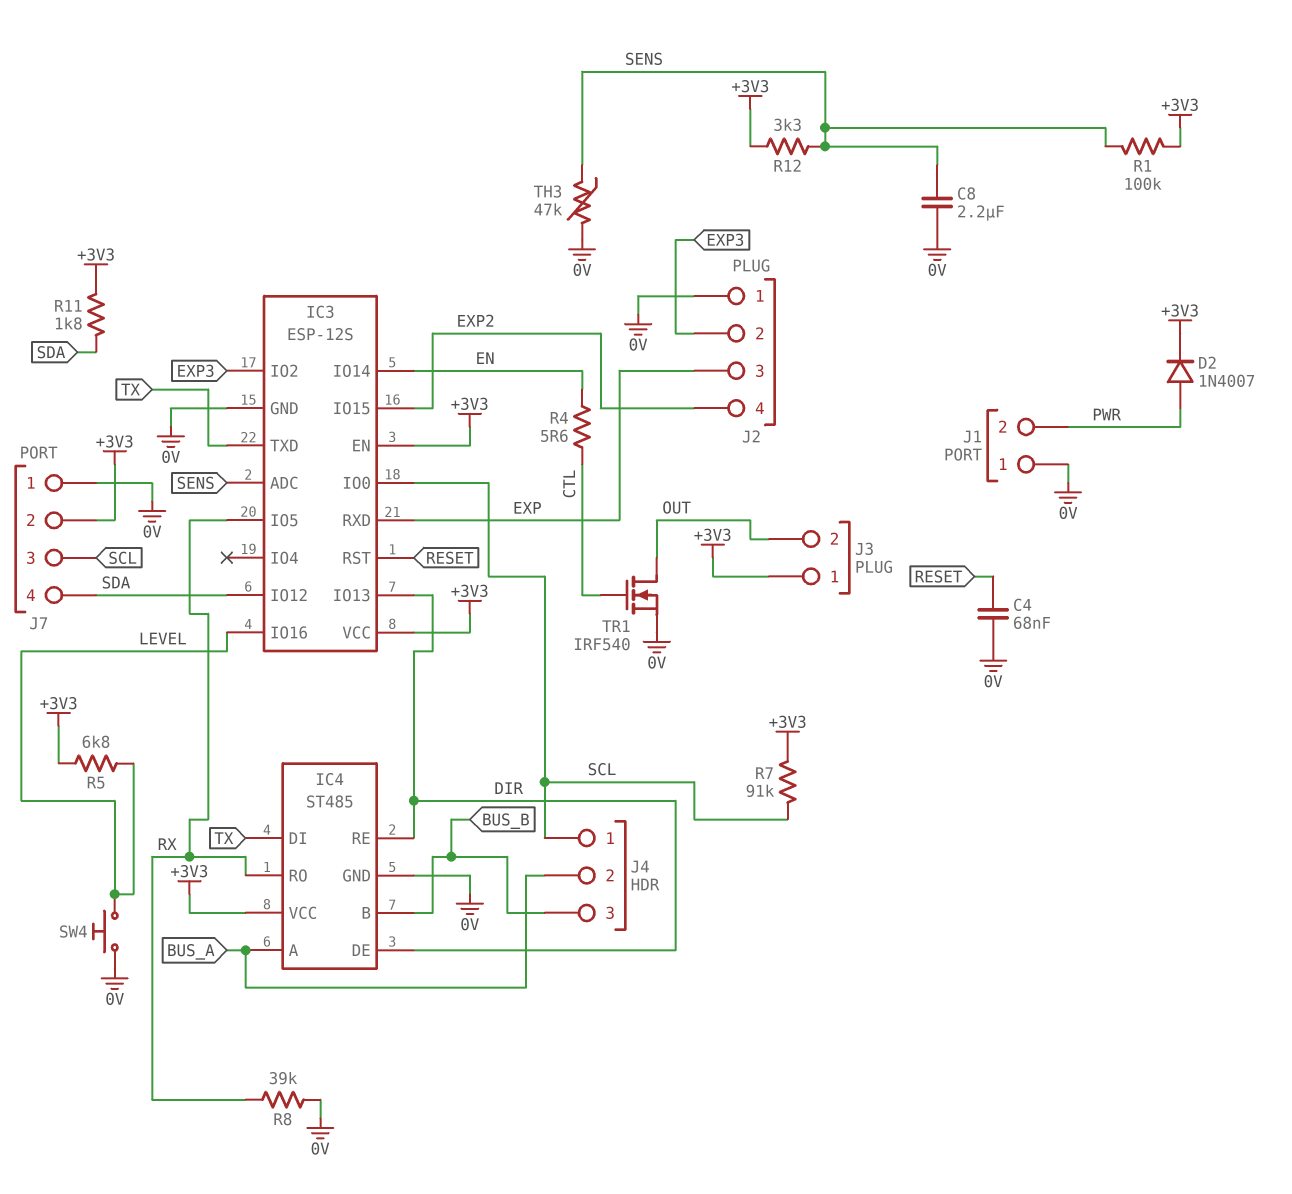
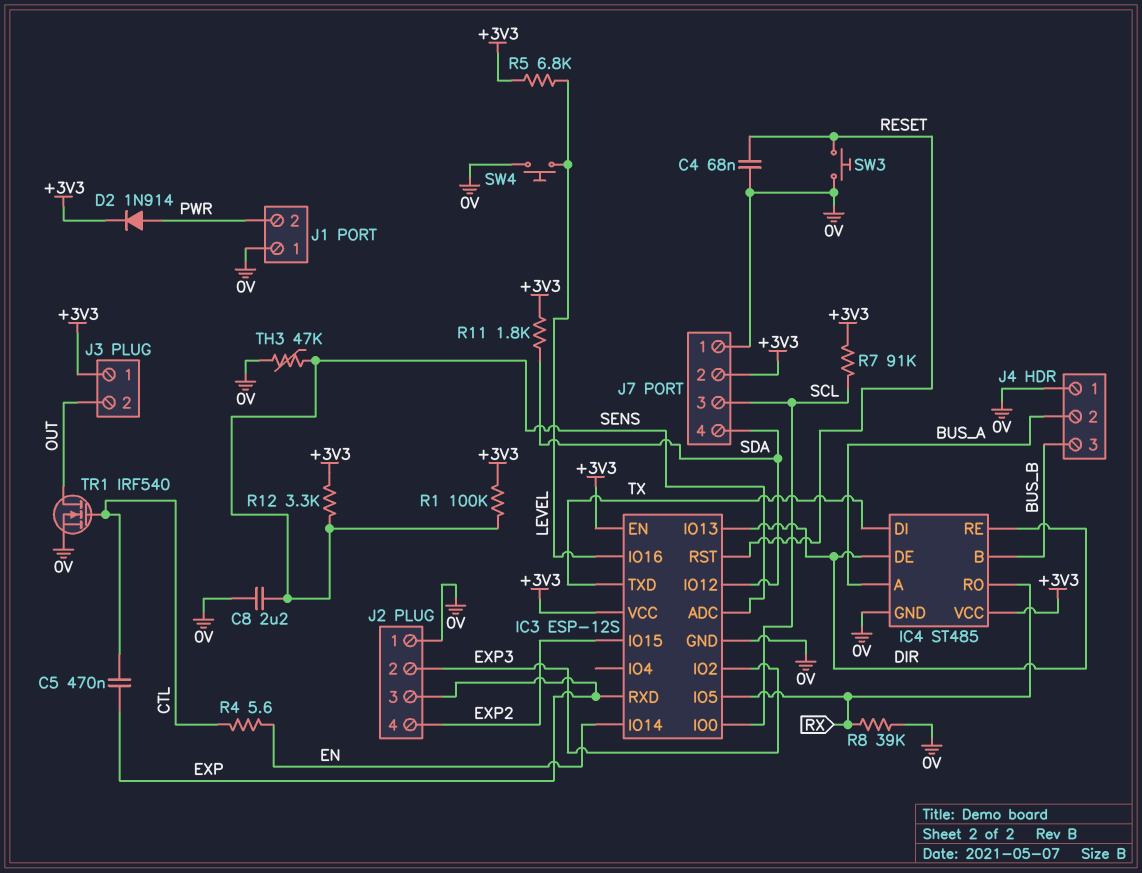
C5: none -> 470nF (CTL, EXP)
D2: diode 1N4007 (A PWR, K +3V3) -> diode 1N914 (A PWR, K +3V3)
J4 pin 1: SCL -> 0V
SW3: none -> button (0V, RESET)

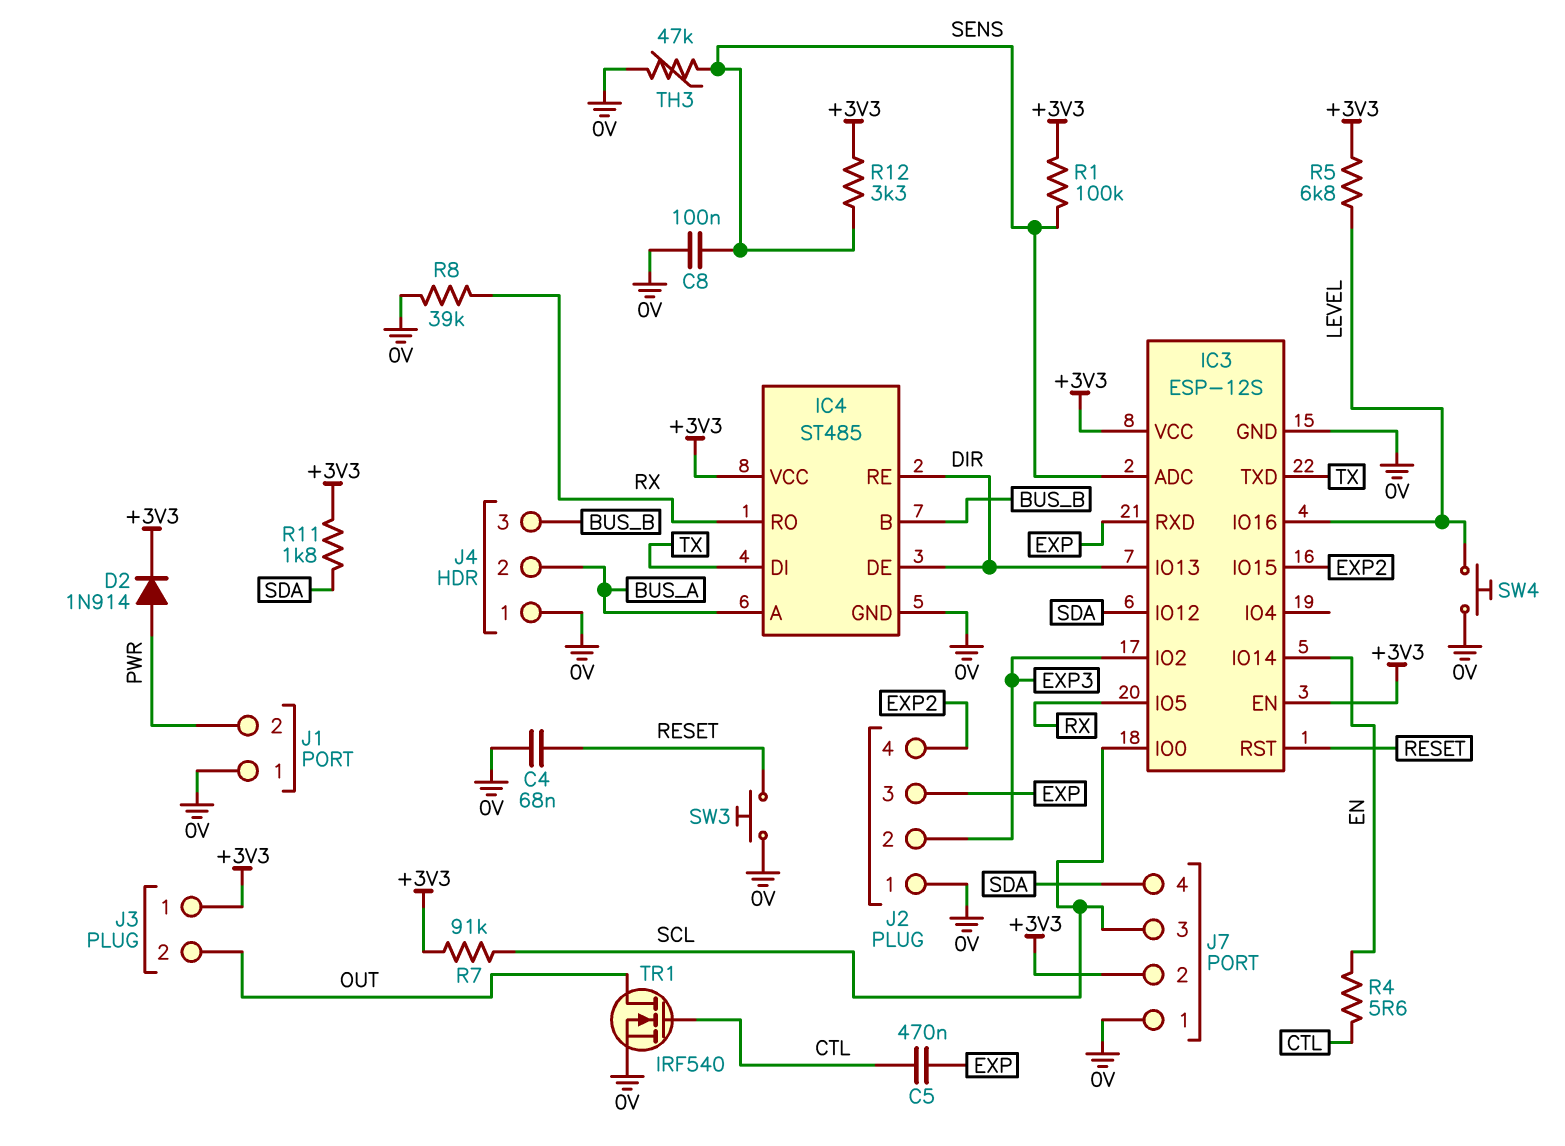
C8: 2.2uF (0V, SENS) -> 100nF (0V, SENS)

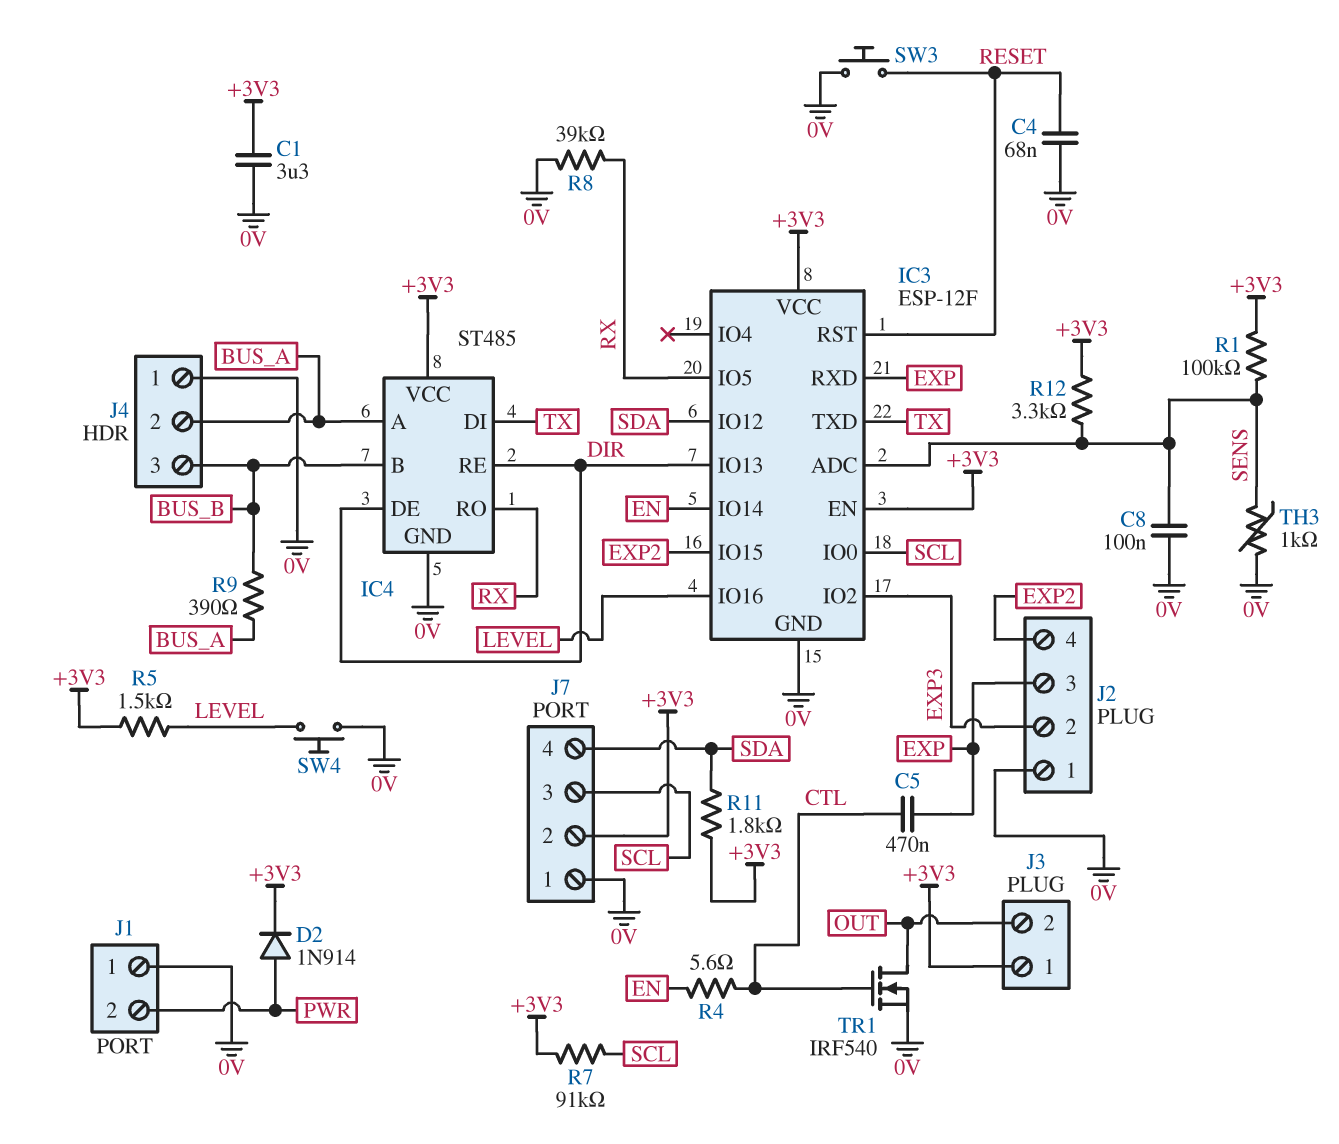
C1: none -> 3.3uF (+3V3, 0V)
IC3: ESP-12S -> ESP-12F
R5: 6.8k (+3V3, LEVEL) -> 1.5k (+3V3, LEVEL)
R9: none -> 390 (BUS_A, BUS_B)
TH3: 47k (0V, SENS) -> 1k (0V, SENS)

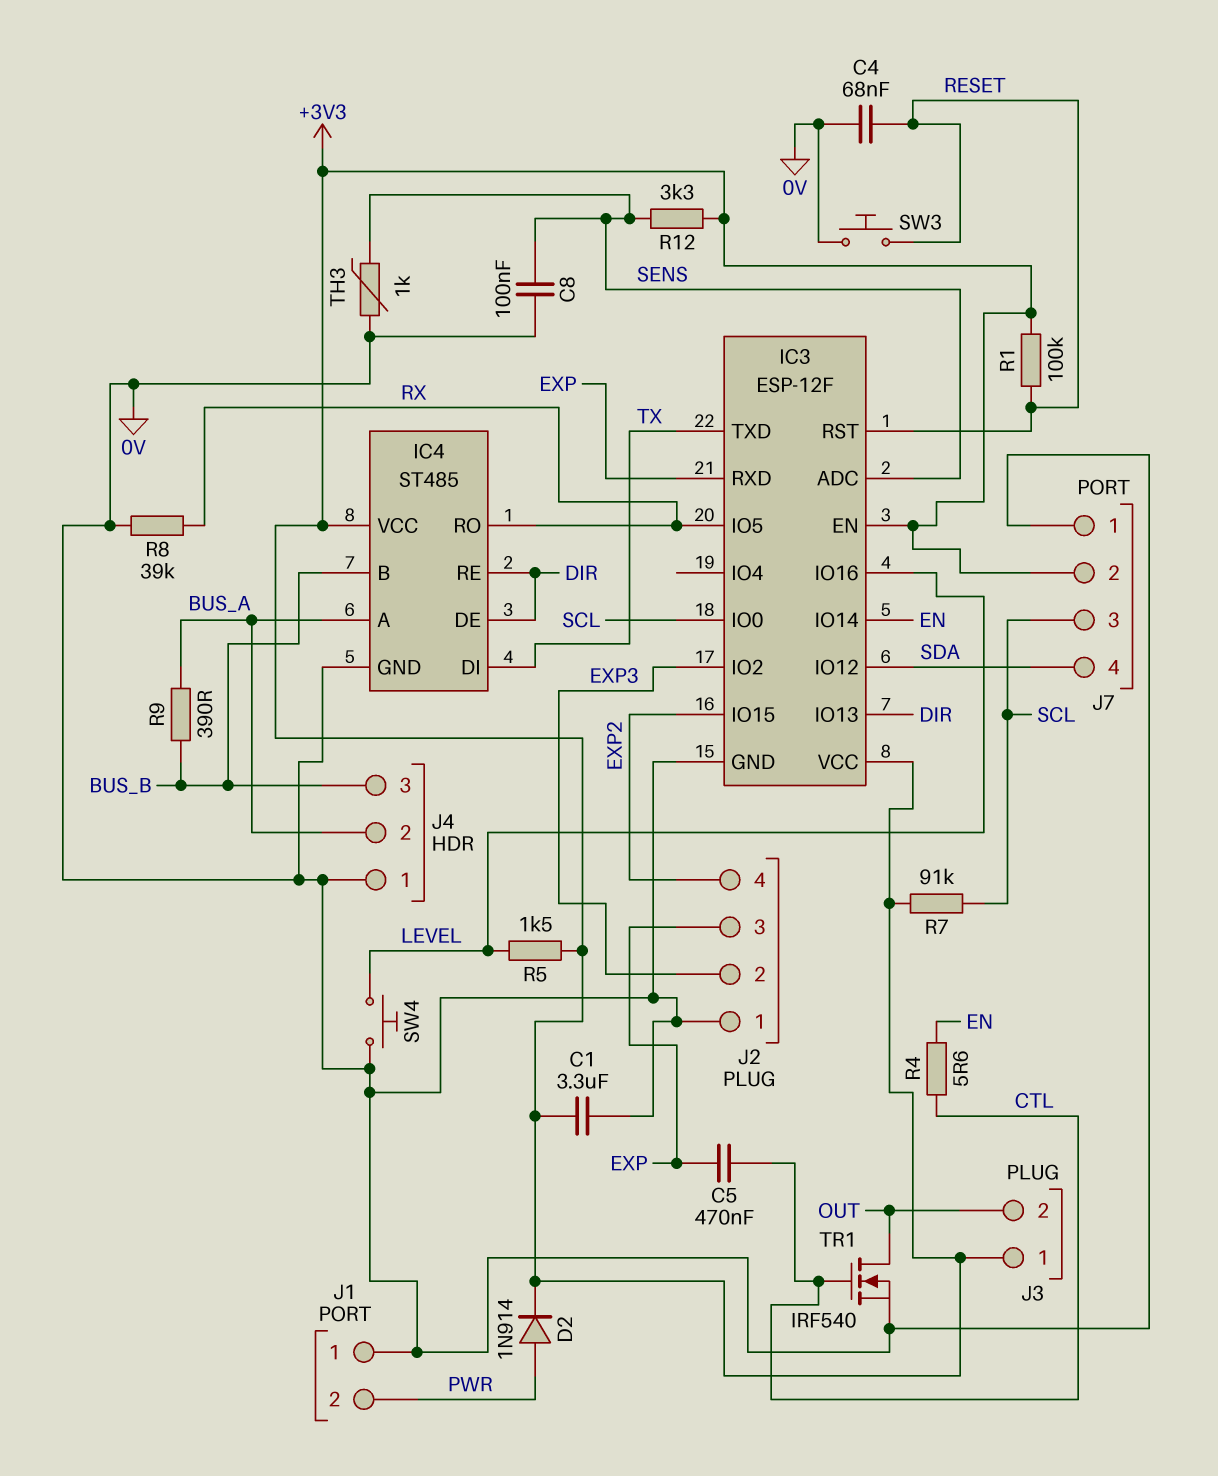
R1: 100k (+3V3, SENS) -> 100k (+3V3, RESET)
R11: 1.8k (+3V3, SDA) -> none

